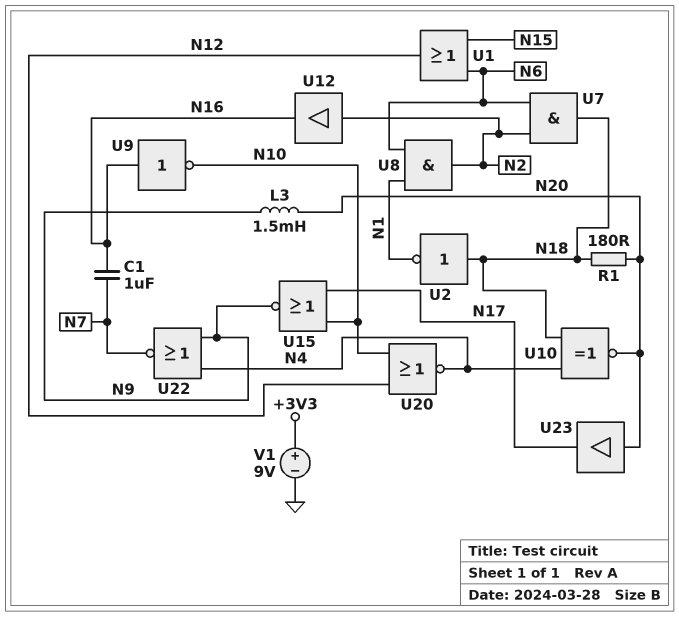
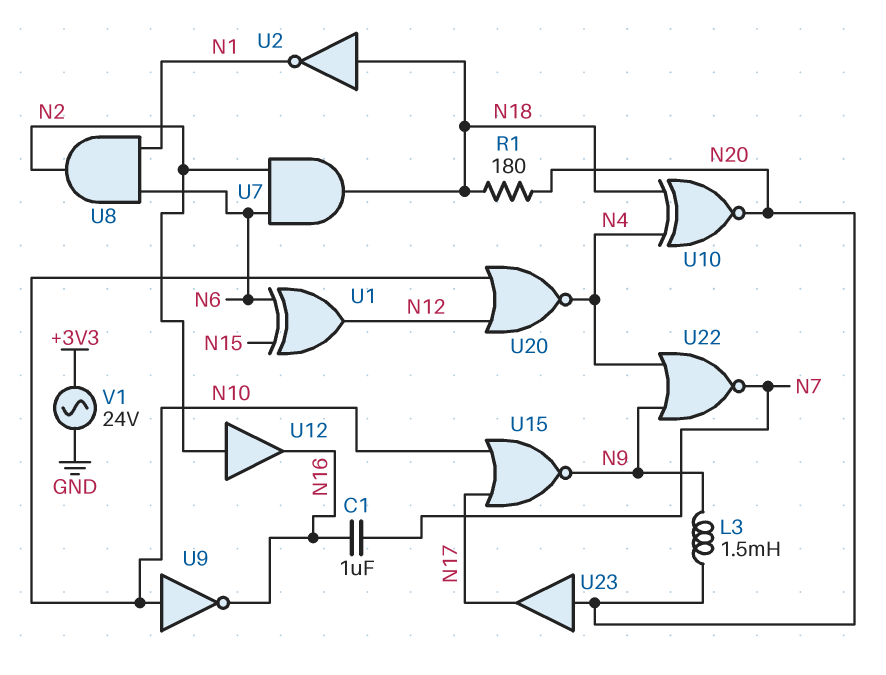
U1: OR (in N6, in N15, out N12) -> XOR (in N6, in N15, out N12)
U9: NOT (in N16, out N10) -> NOT (in N10, out N16)
V1: 9V (plus +3V3, minus GND) -> AC 24V (+3V3, GND)

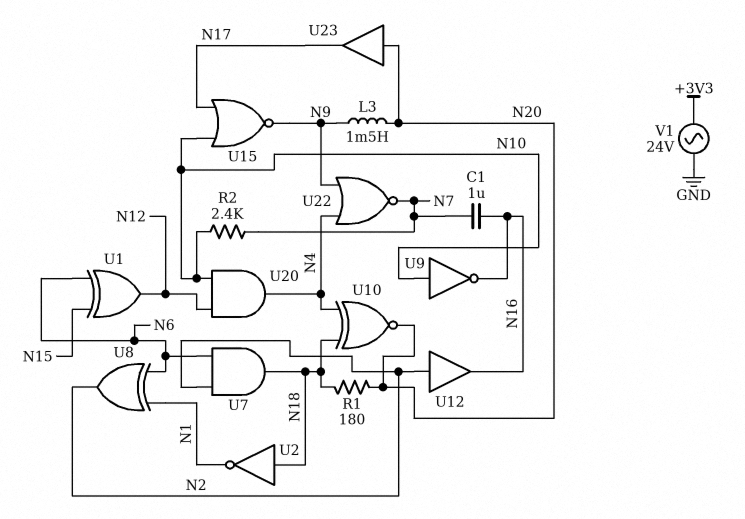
R2: none -> 2.4k (N7, N10)
U8: AND (in N1, in N6, out N2) -> XOR (in N1, in N6, out N2)
U20: NOR (in N10, in N12, out N4) -> AND (in N10, in N12, out N4)

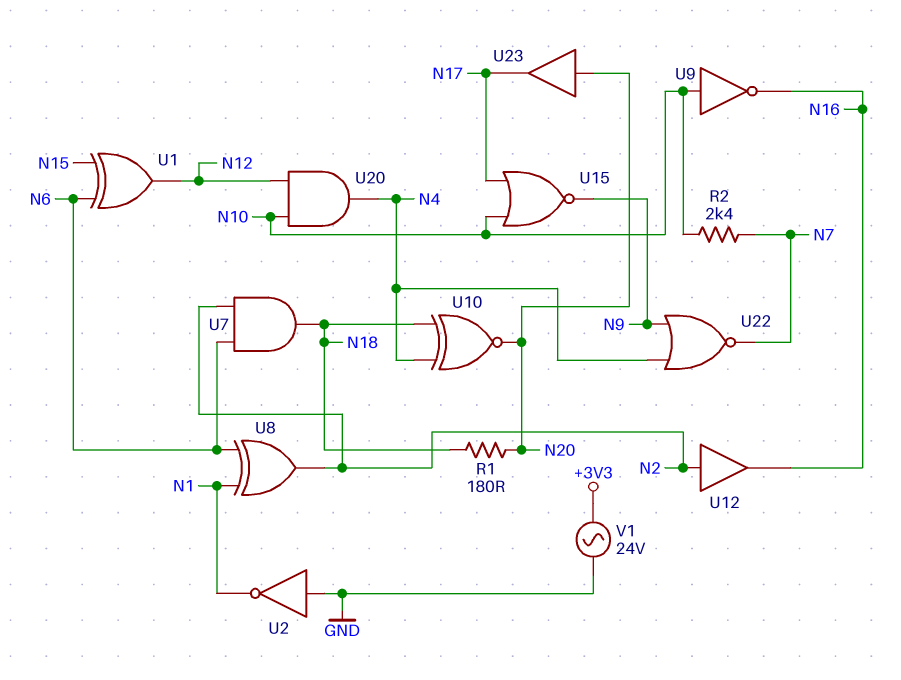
C1: 1uF (N7, N16) -> none
L3: 1.5mH (N9, N20) -> none
U2: NOT (in N18, out N1) -> NOT (in GND, out N1)

